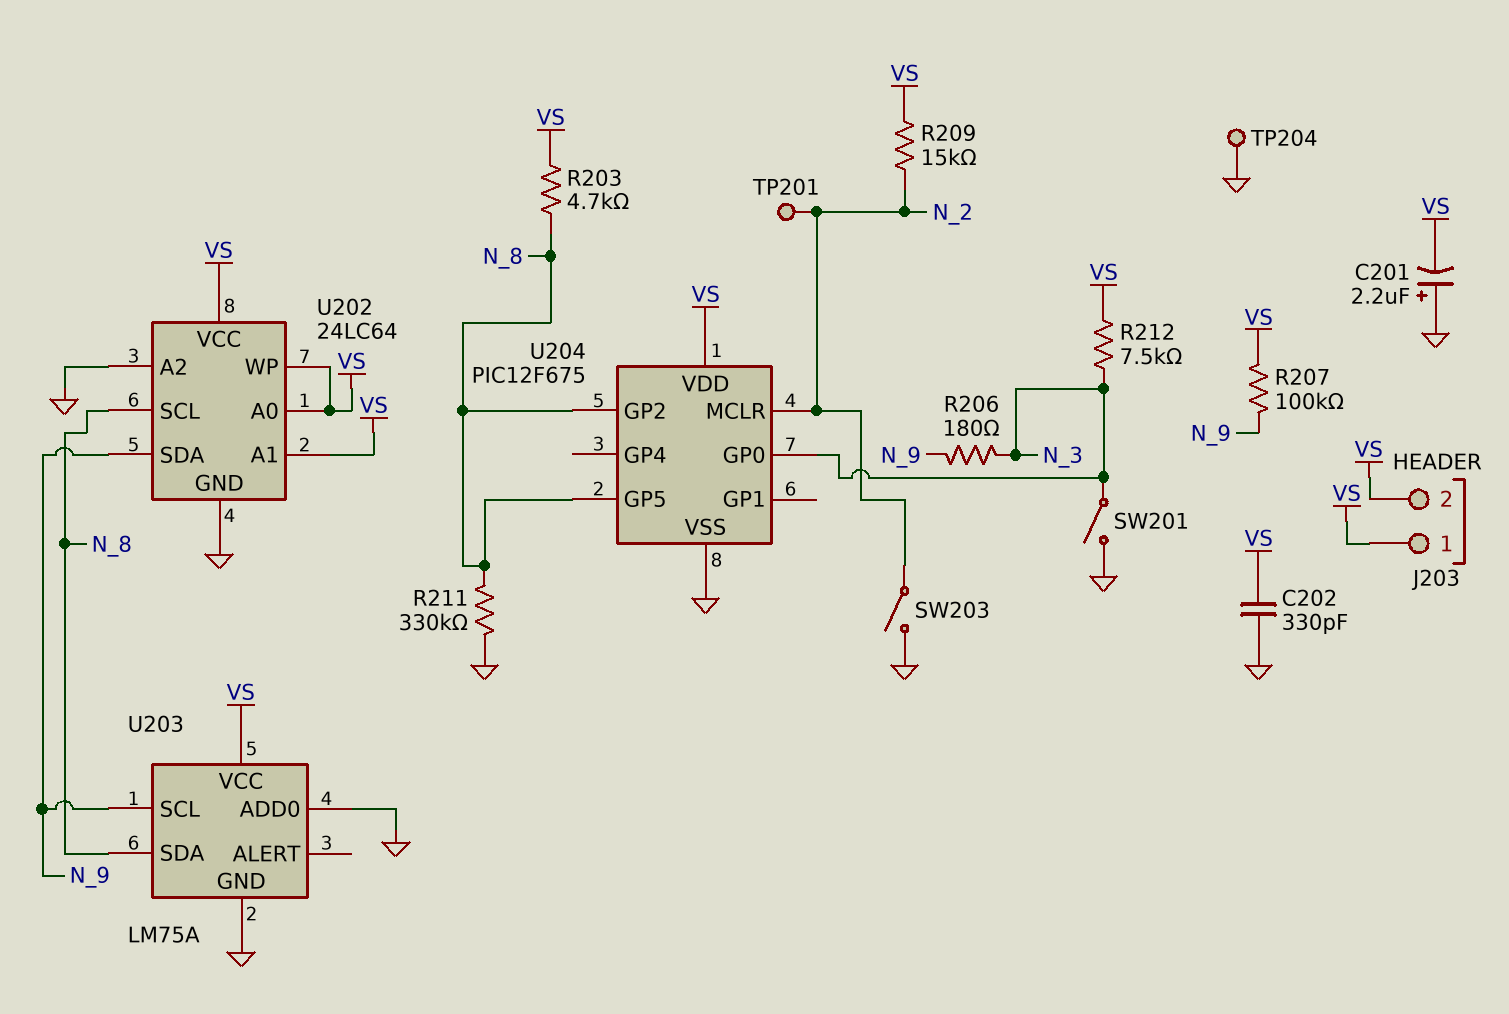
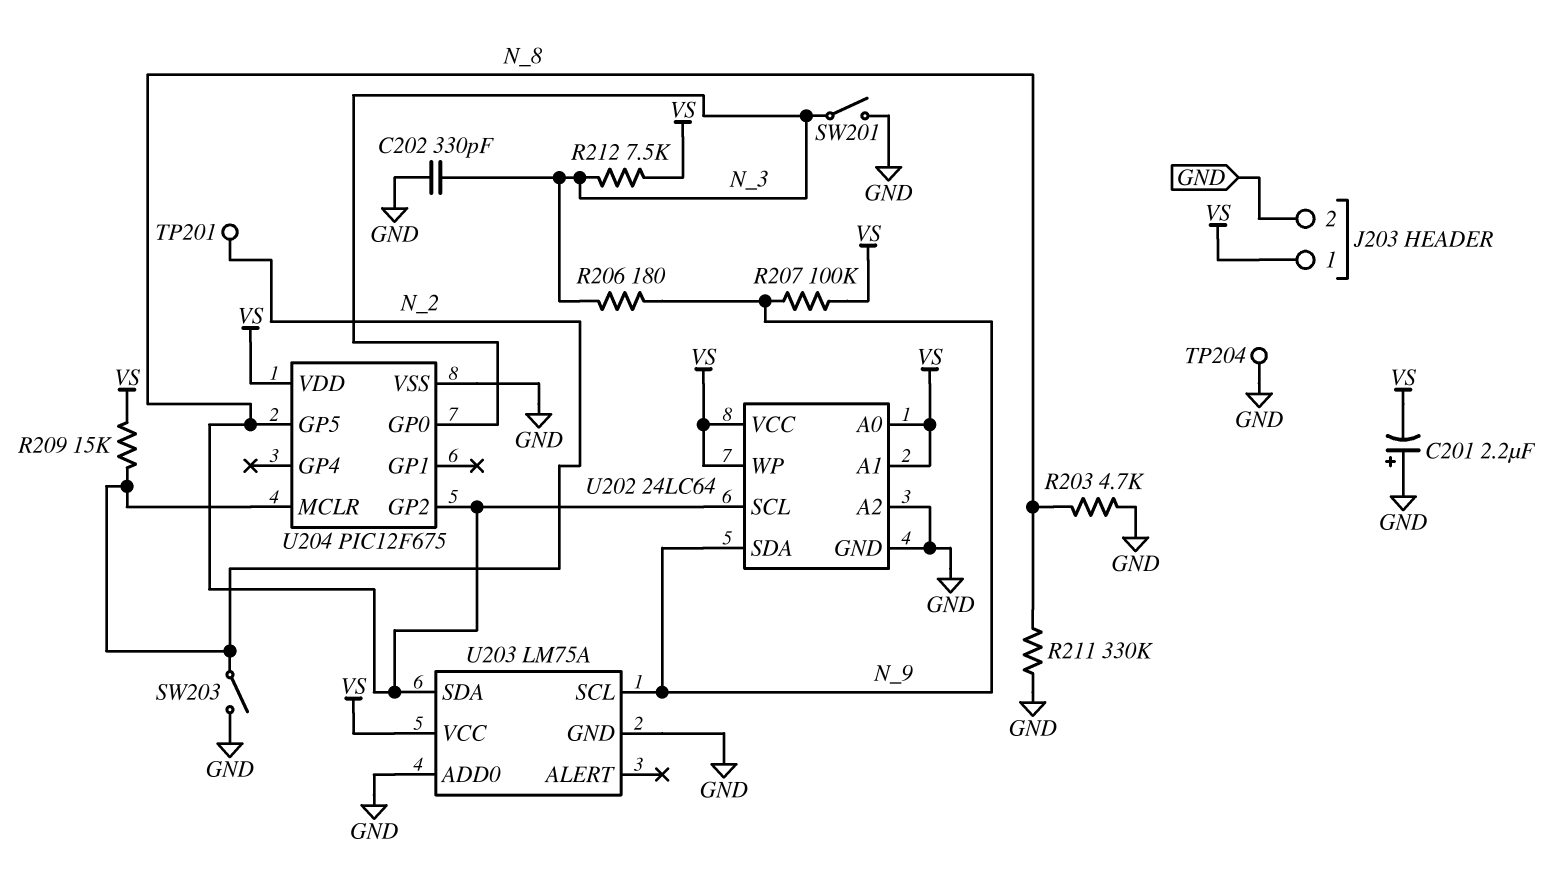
C202: 330pF (GND, VS) -> 330pF (GND, N_3)
J203 pin 2: VS -> GND
R203: 4.7k (N_8, VS) -> 4.7k (GND, N_8)

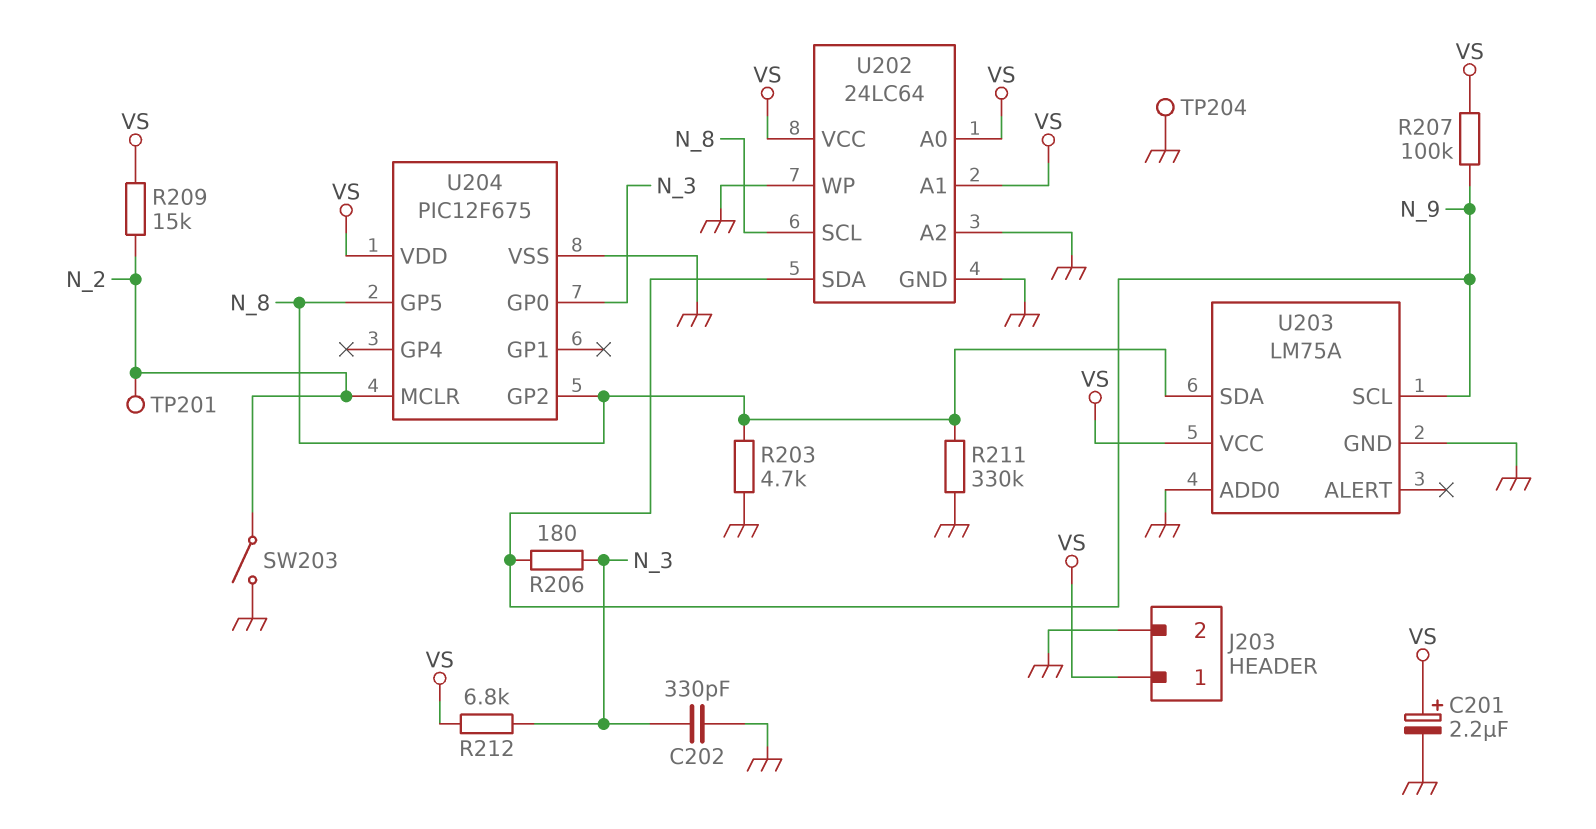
C201: 2.2uF (plus GND, minus VS) -> 2.2uF (plus VS, minus GND)
R212: 7.5k (N_3, VS) -> 6.8k (N_3, VS)
SW201: switch (GND, N_3) -> none
U202 pin WP: VS -> GND

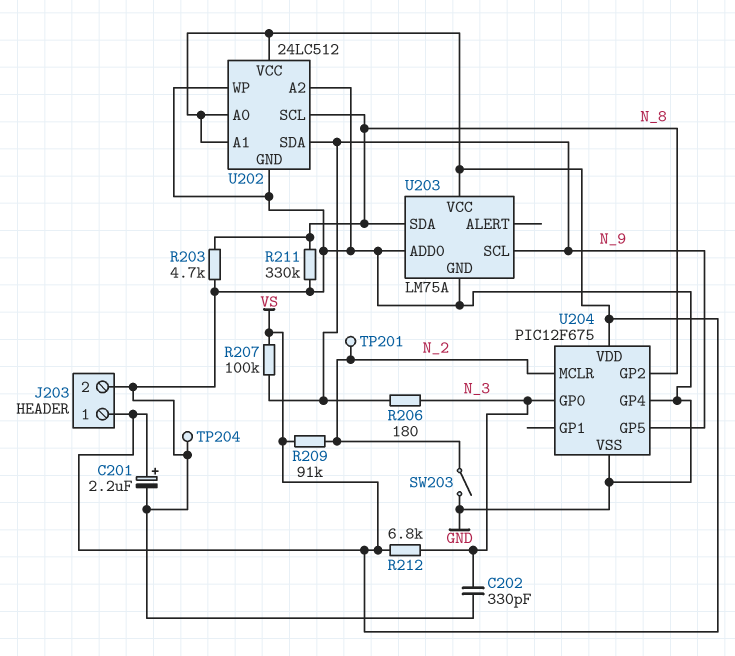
R209: 15k (N_2, VS) -> 91k (N_2, VS)
U202: 24LC64 -> 24LC512
U204 pin GP4: none -> GND
U204 pin GP5: N_8 -> N_9

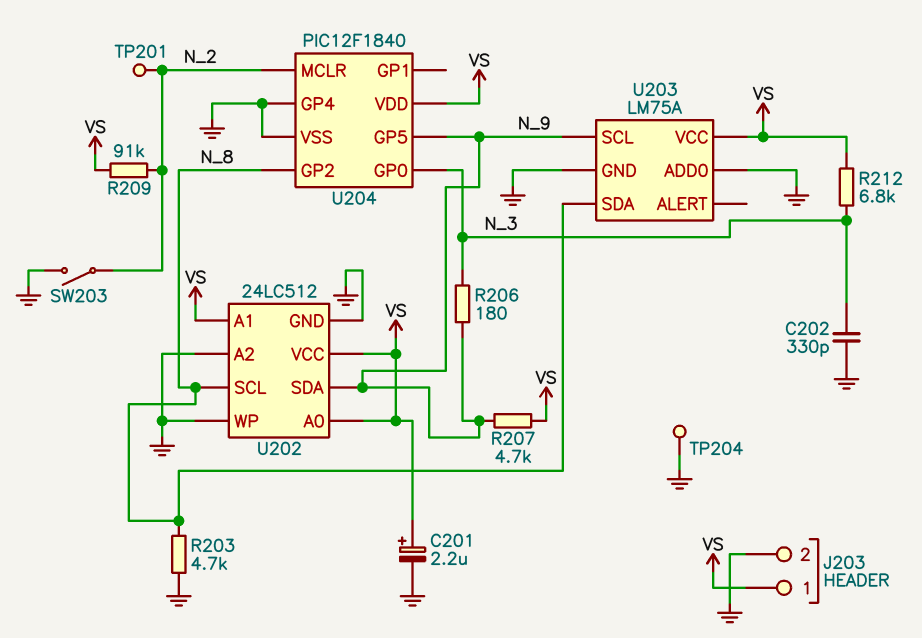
R207: 100k (N_9, VS) -> 4.7k (N_9, VS)
R211: 330k (GND, N_8) -> none
U204: PIC12F675 -> PIC12F1840

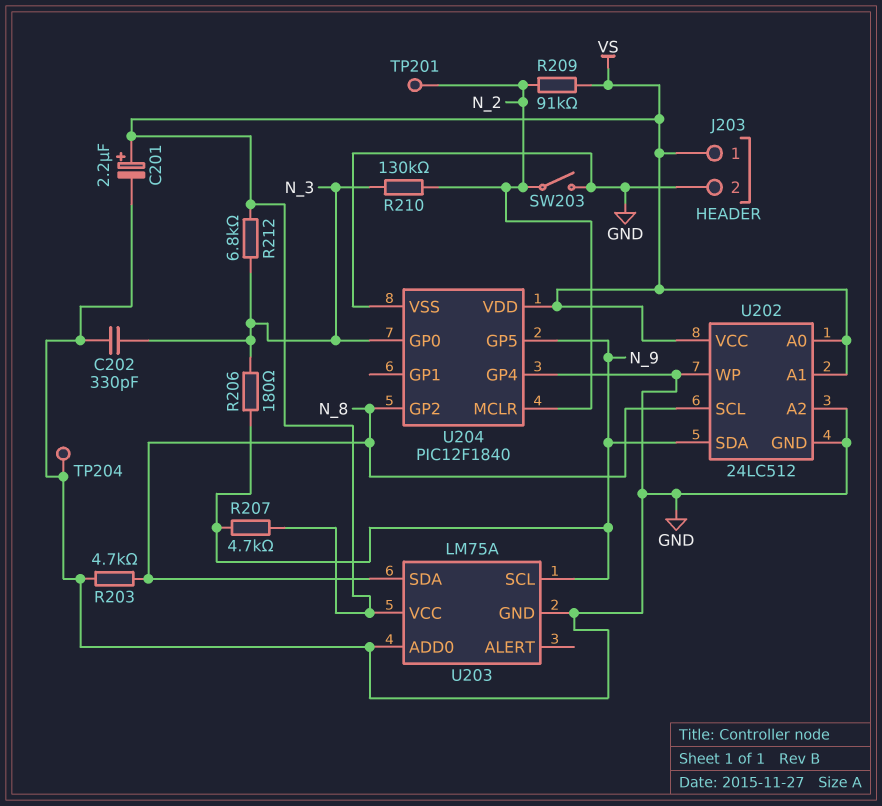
R210: none -> 130k (N_2, N_3)

